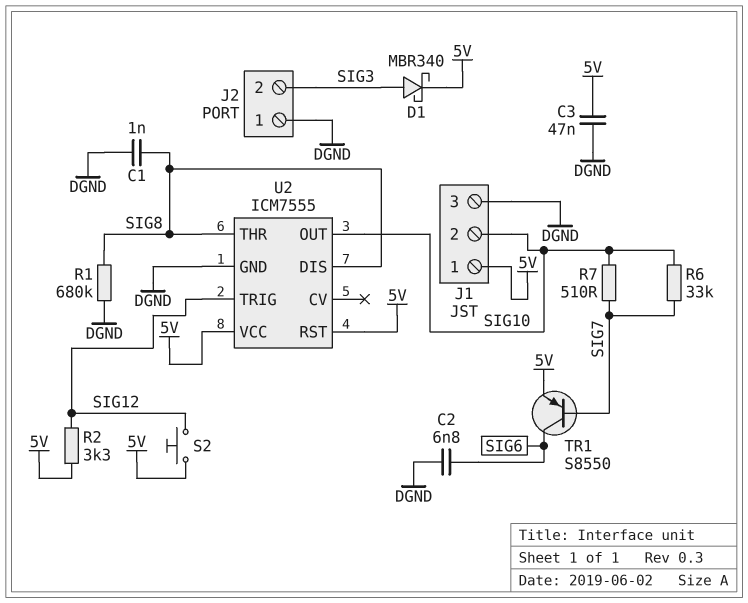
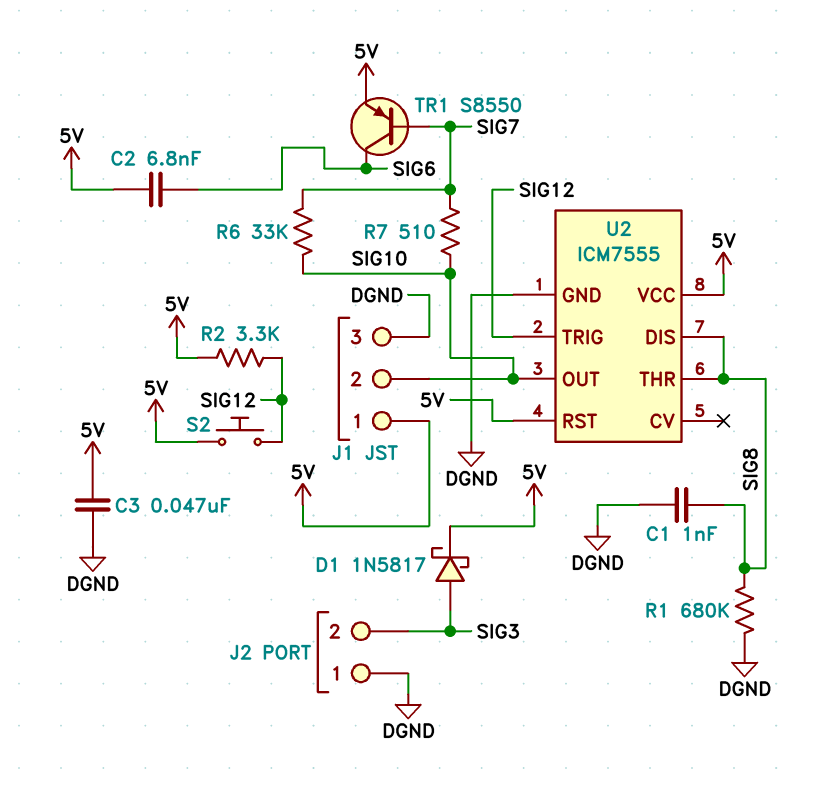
C2: 6.8nF (DGND, SIG6) -> 6.8nF (5V, SIG6)
D1: schottky MBR340 (A SIG3, K 5V) -> schottky 1N5817 (A SIG3, K 5V)

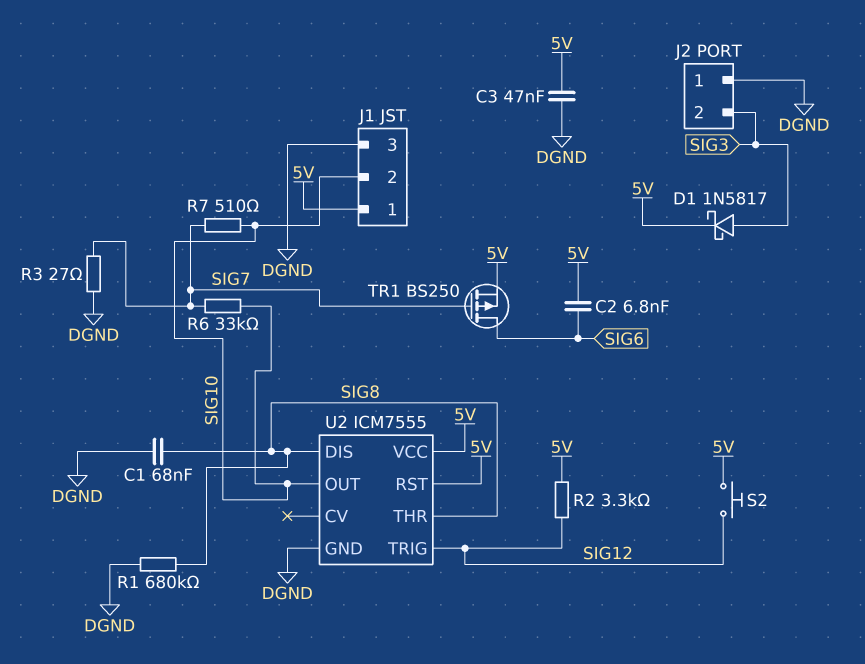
C1: 1nF (DGND, SIG8) -> 68nF (DGND, SIG8)
R3: none -> 27 (DGND, SIG7)
TR1: PNP S8550 (B SIG7, C SIG6, E 5V) -> PMOS BS250 (G SIG7, D SIG6, S 5V)

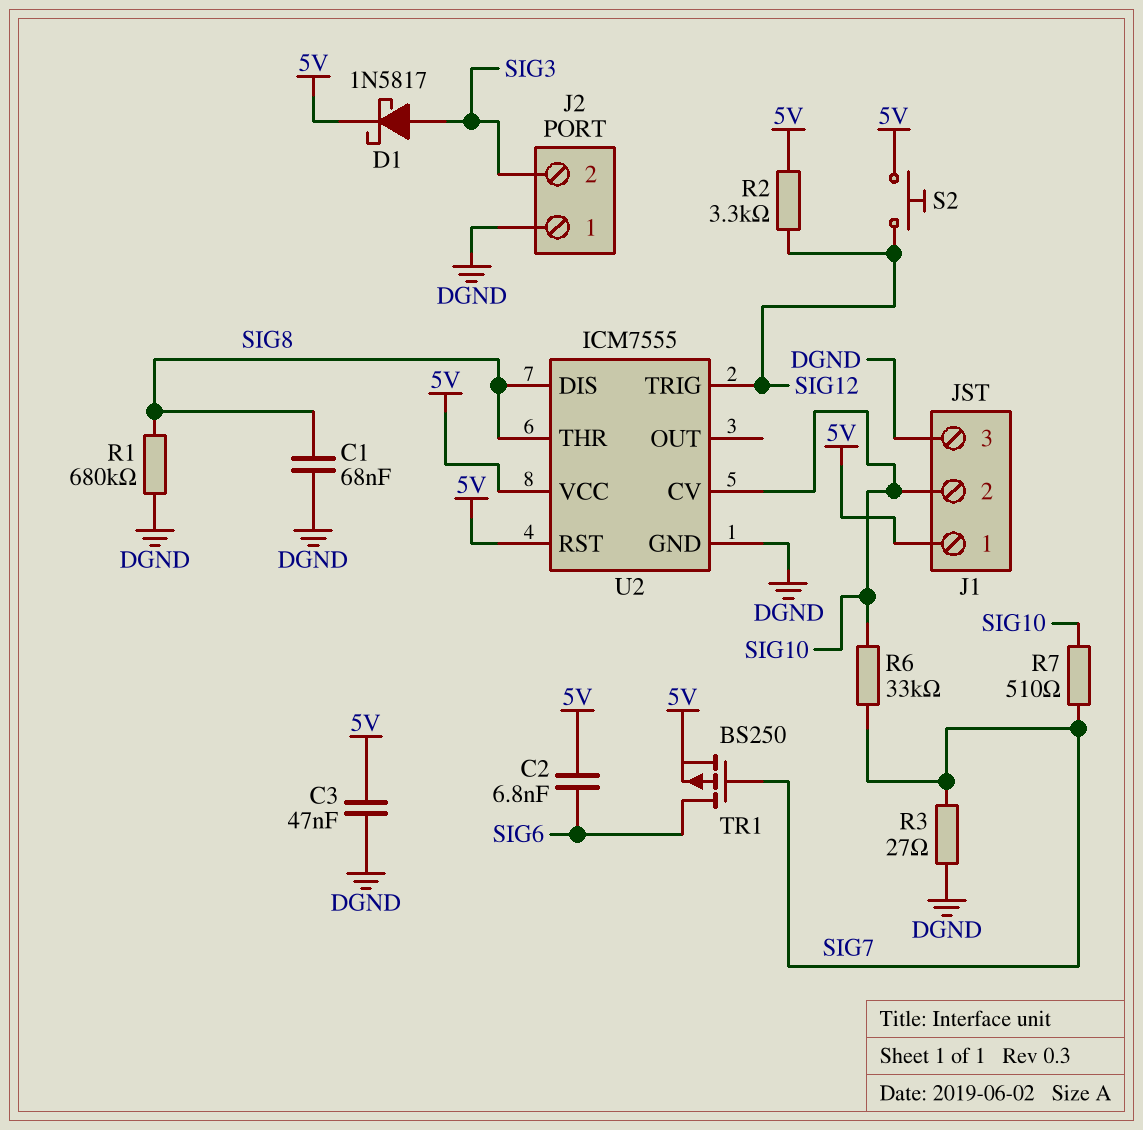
U2 pin CV: none -> SIG10
U2 pin OUT: SIG10 -> none

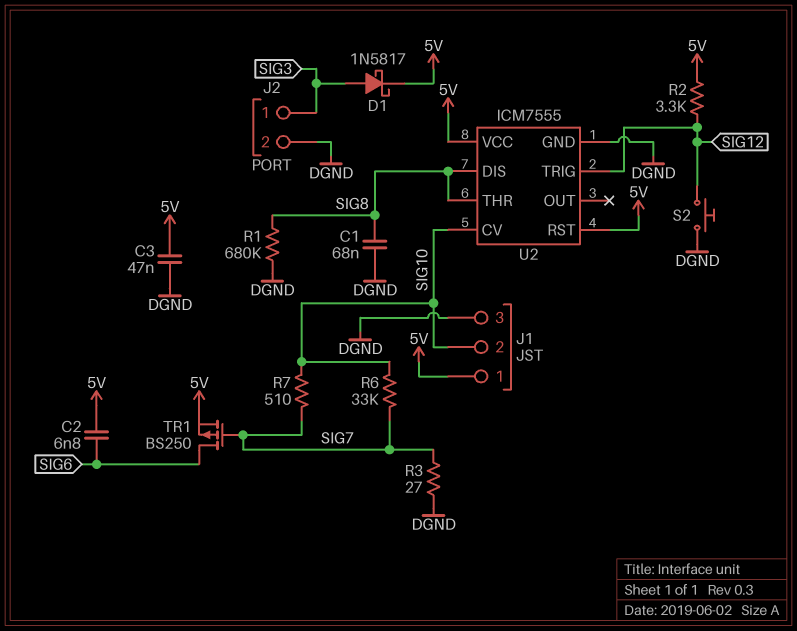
J2 pin 1: DGND -> SIG3
J2 pin 2: SIG3 -> DGND
S2: button (5V, SIG12) -> button (DGND, SIG12)

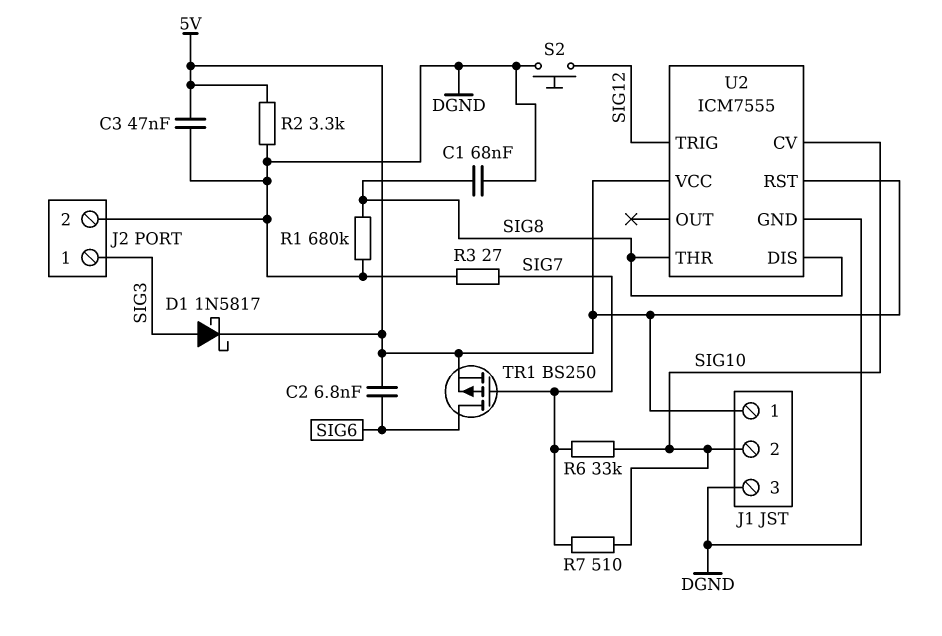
R2: 3.3k (5V, SIG12) -> 3.3k (5V, DGND)

